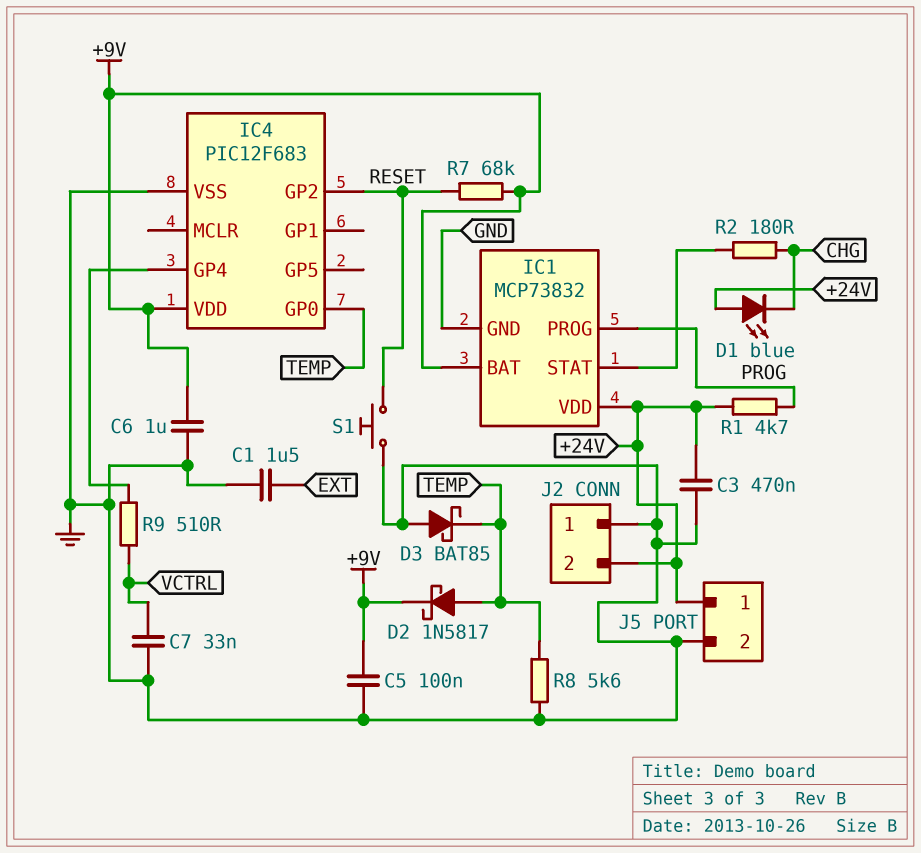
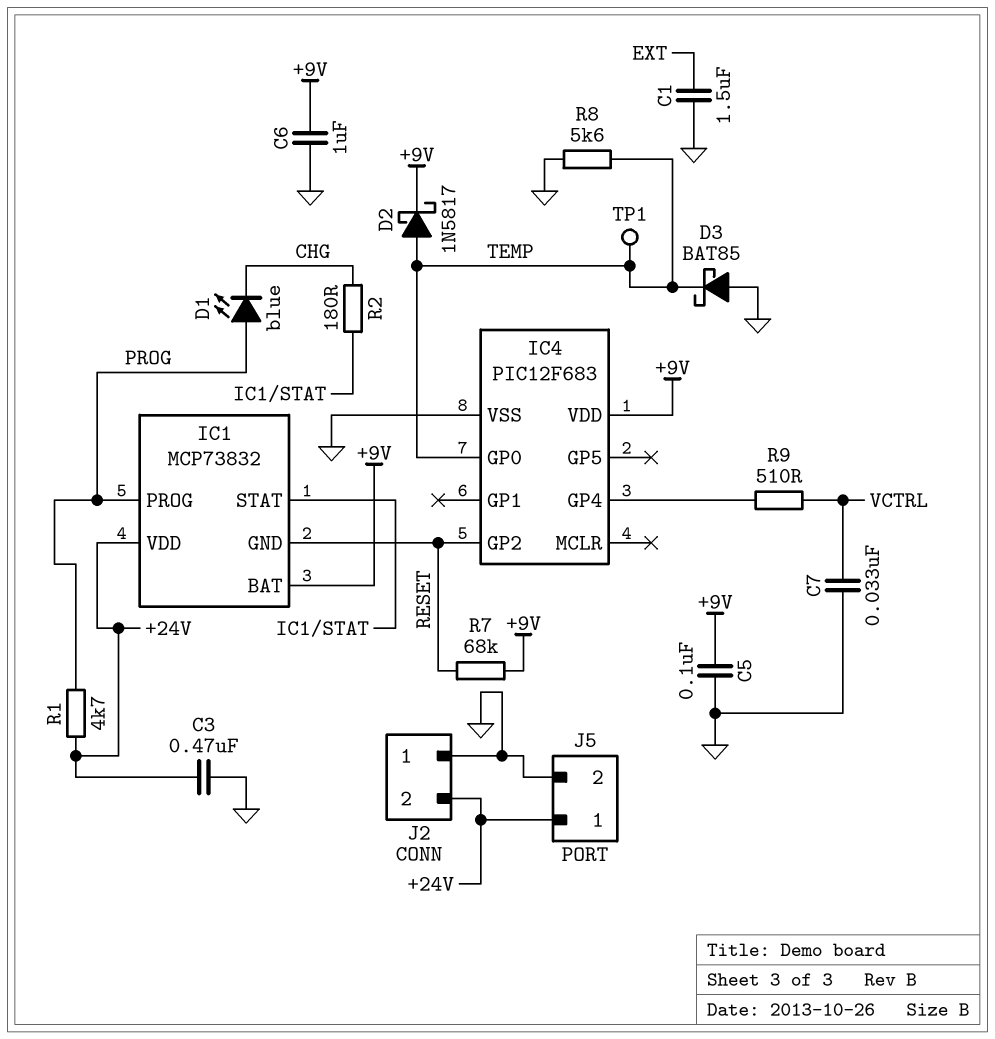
D1: LED blue (A +24V, K CHG) -> LED blue (A PROG, K CHG)
IC1 pin GND: GND -> RESET
S1: button (GND, RESET) -> none
TP1: none -> test point (TEMP)

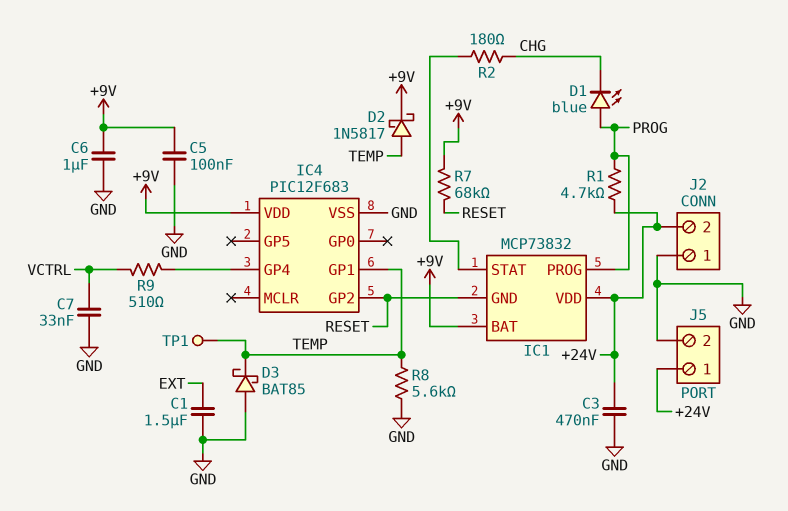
IC4 pin GP0: TEMP -> none
IC4 pin GP1: none -> TEMP

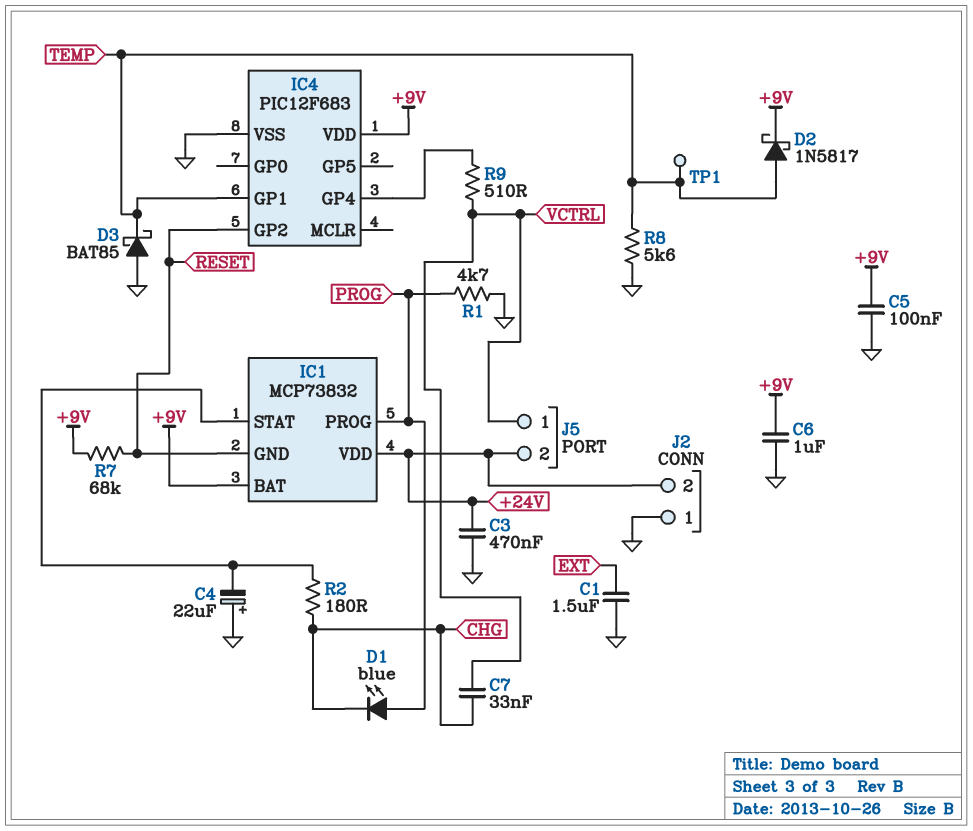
C4: none -> 22uF (plus GND, minus IC1/STAT)
C7: 33nF (GND, VCTRL) -> 33nF (CHG, VCTRL)
J5 pin 1: +24V -> VCTRL
J5 pin 2: GND -> +24V
R1: 4.7k (+24V, PROG) -> 4.7k (GND, PROG)

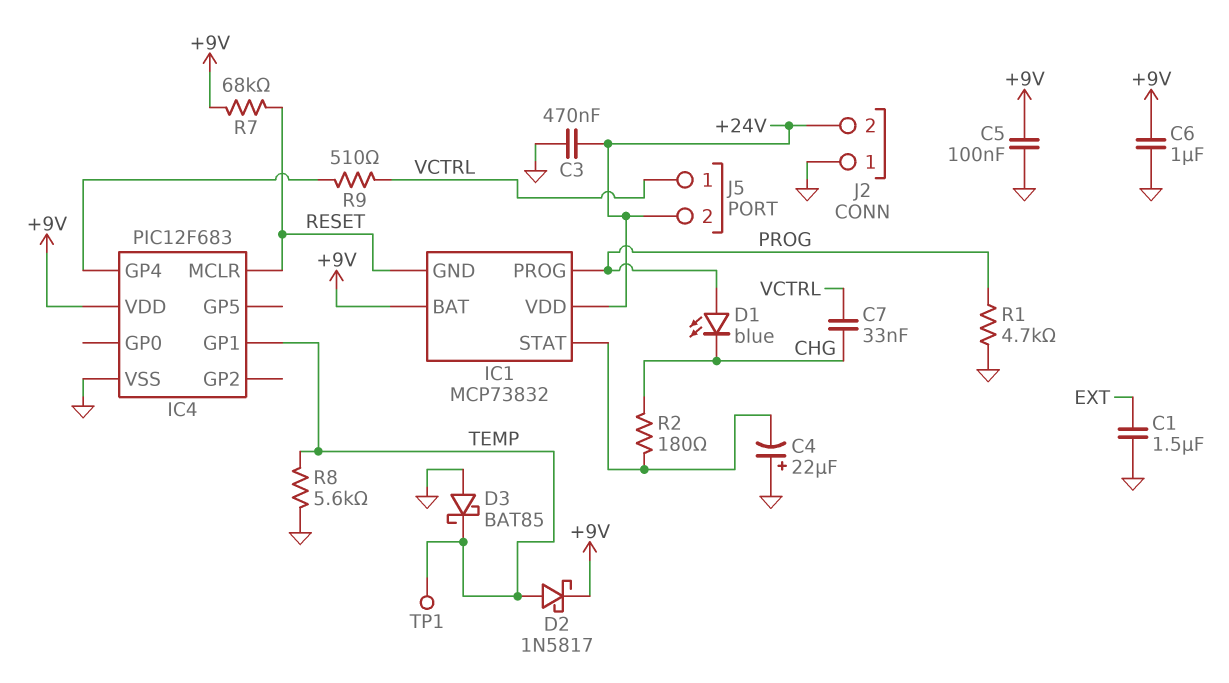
IC4 pin GP2: RESET -> none
IC4 pin MCLR: none -> RESET

